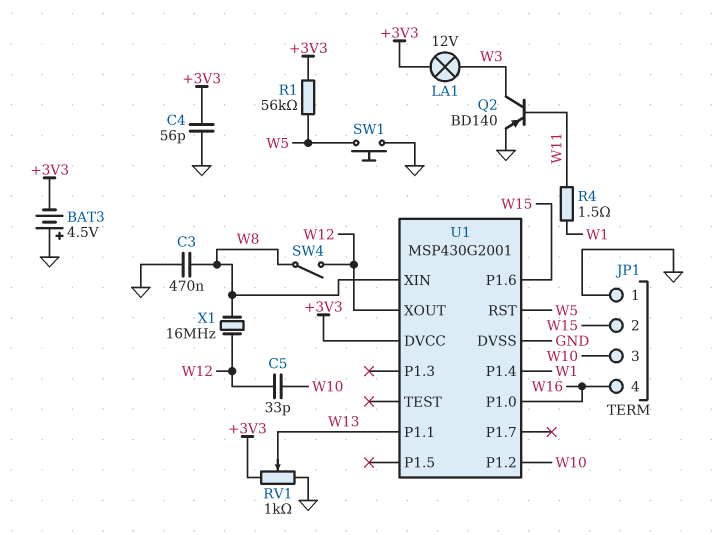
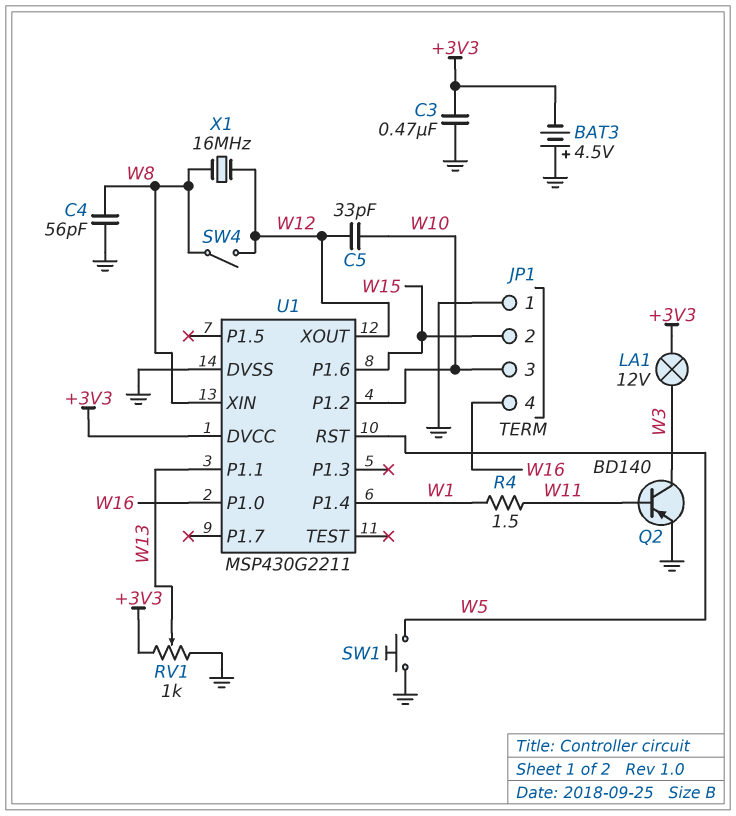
C3: 470nF (GND, W8) -> 470nF (+3V3, GND)
C4: 56pF (+3V3, GND) -> 56pF (GND, W8)
R1: 56k (+3V3, W5) -> none
U1: MSP430G2001 -> MSP430G2211

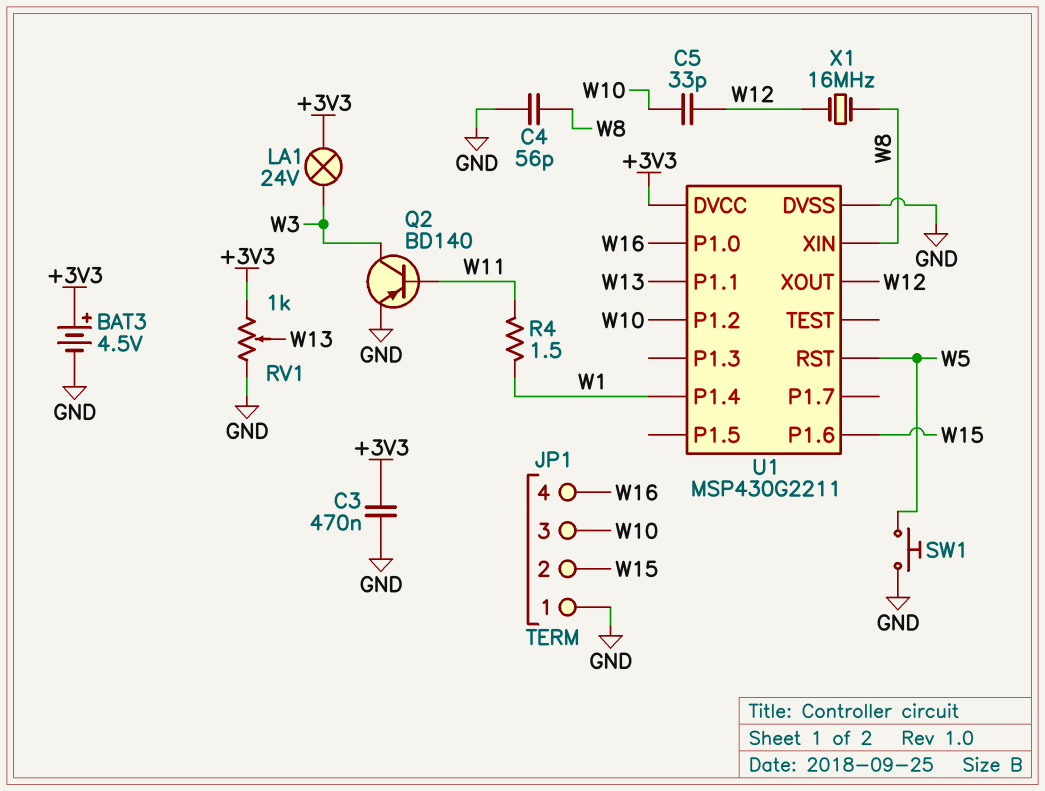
BAT3: 4.5V (plus GND, minus +3V3) -> 4.5V (plus +3V3, minus GND)
LA1: lamp 12V (+3V3, W3) -> lamp 24V (+3V3, W3)
SW4: switch (W8, W12) -> none

